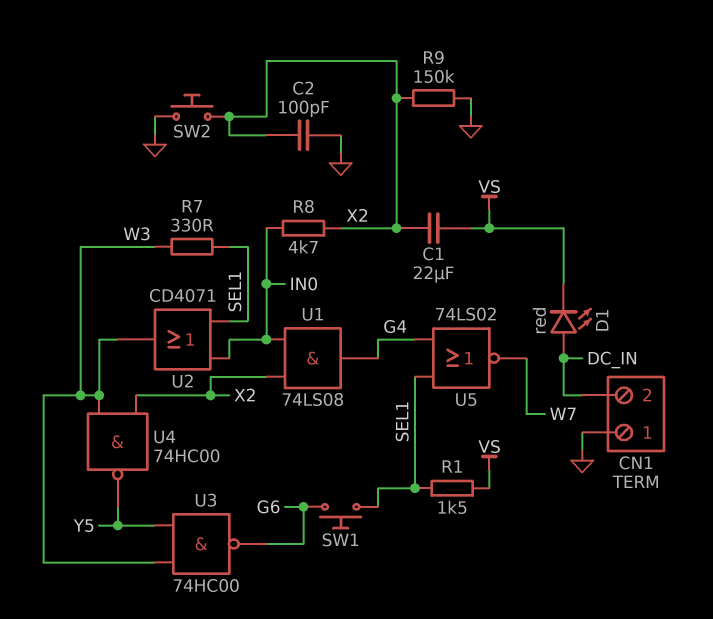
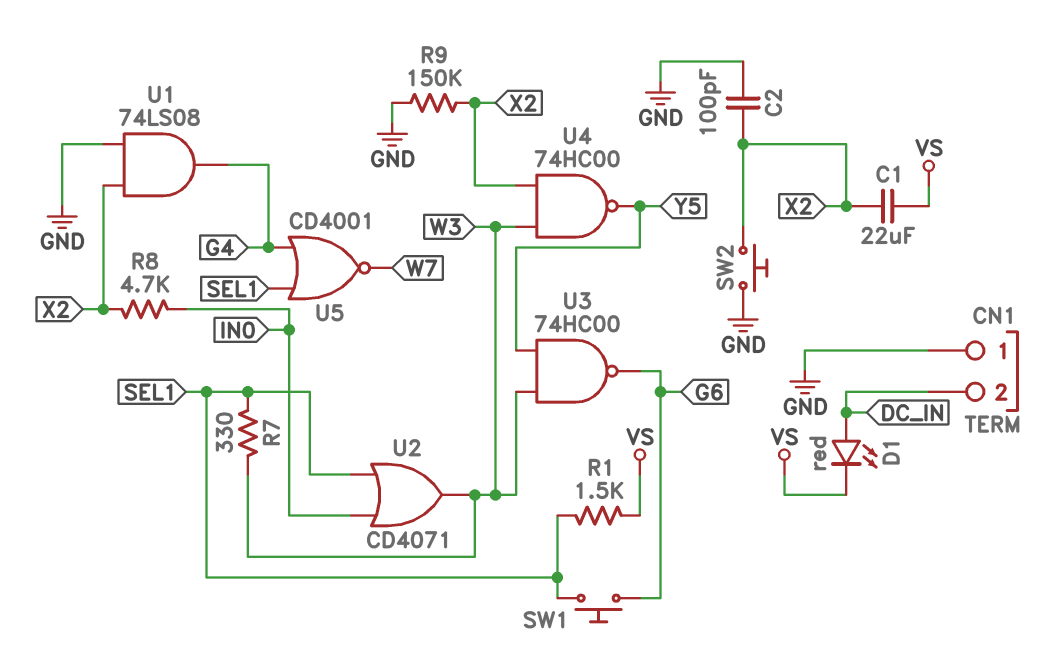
U1: AND 74LS08 (in IN0, in X2, out G4) -> AND 74LS08 (in GND, in X2, out G4)
U5: NOR 74LS02 (in G4, in SEL1, out W7) -> NOR CD4001 (in G4, in SEL1, out W7)

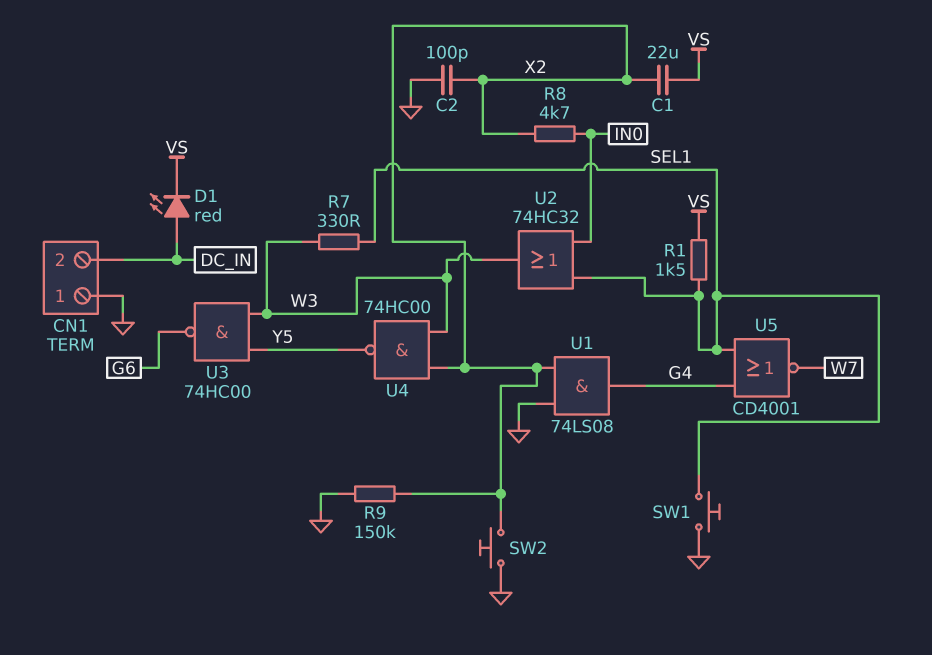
SW1: button (G6, SEL1) -> button (GND, SEL1)
U2: OR CD4071 (in IN0, in SEL1, out W3) -> OR 74HC32 (in IN0, in SEL1, out W3)

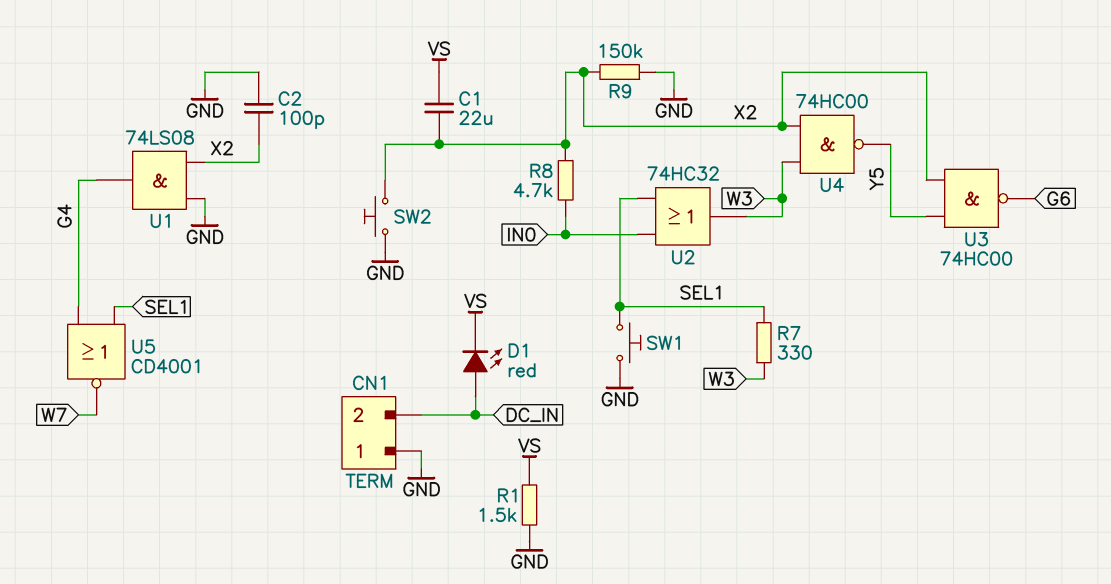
R1: 1.5k (SEL1, VS) -> 1.5k (GND, VS)
U3: NAND 74HC00 (in W3, in Y5, out G6) -> NAND 74HC00 (in X2, in Y5, out G6)

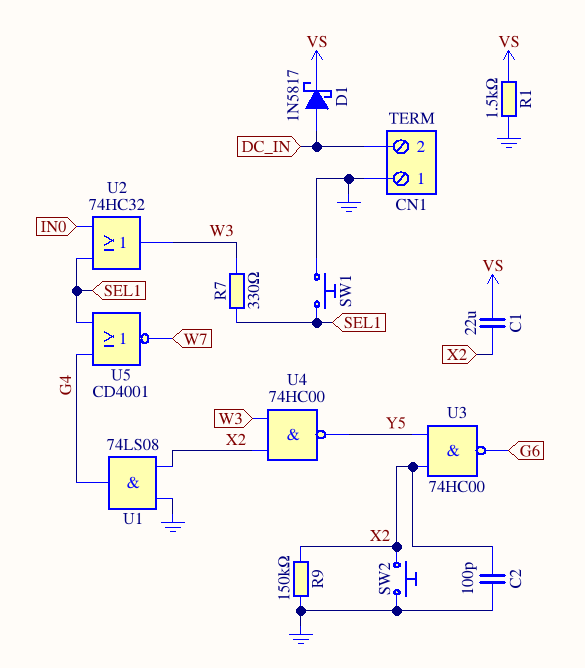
D1: LED red (A DC_IN, K VS) -> schottky 1N5817 (A DC_IN, K VS)
R8: 4.7k (IN0, X2) -> none

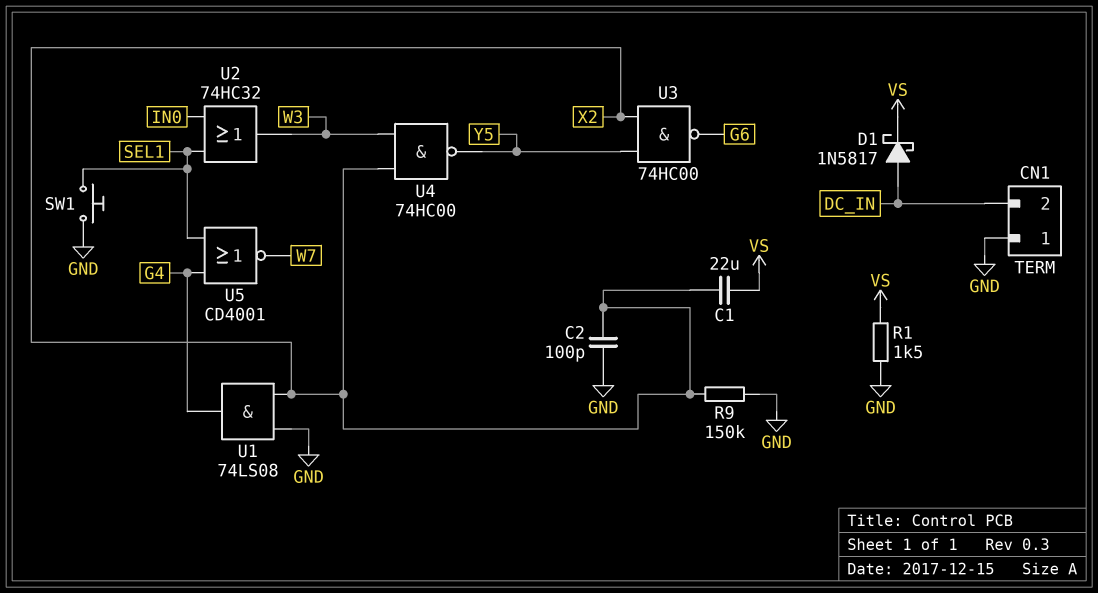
R7: 330 (SEL1, W3) -> none
SW2: button (GND, X2) -> none

